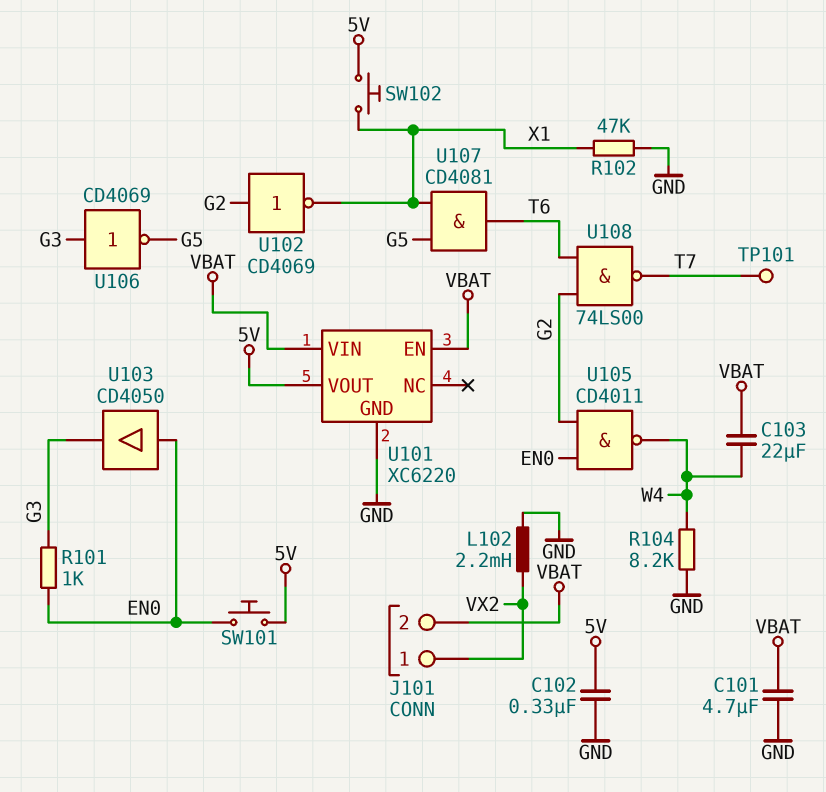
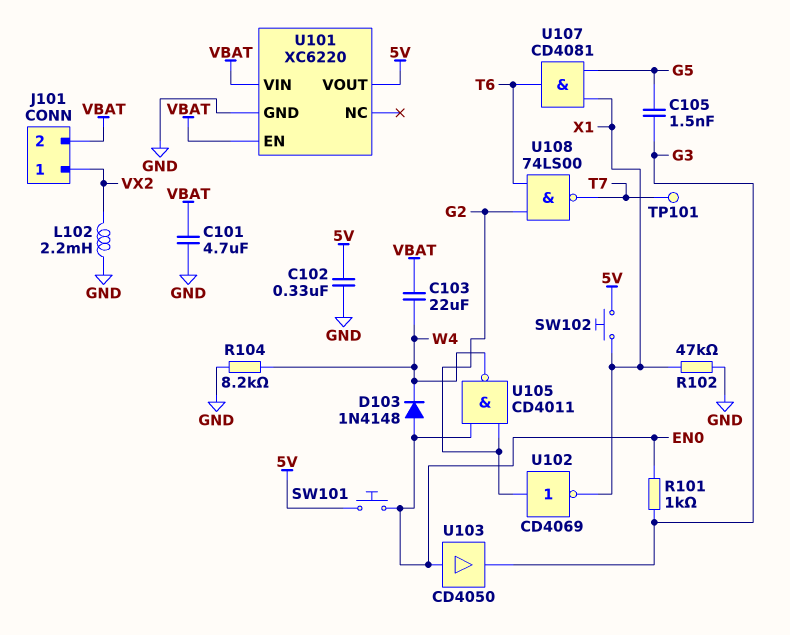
C105: none -> 1.5nF (G3, G5)
D103: none -> diode 1N4148 (A EN0, K W4)
U106: NOT CD4069 (in G3, out G5) -> none

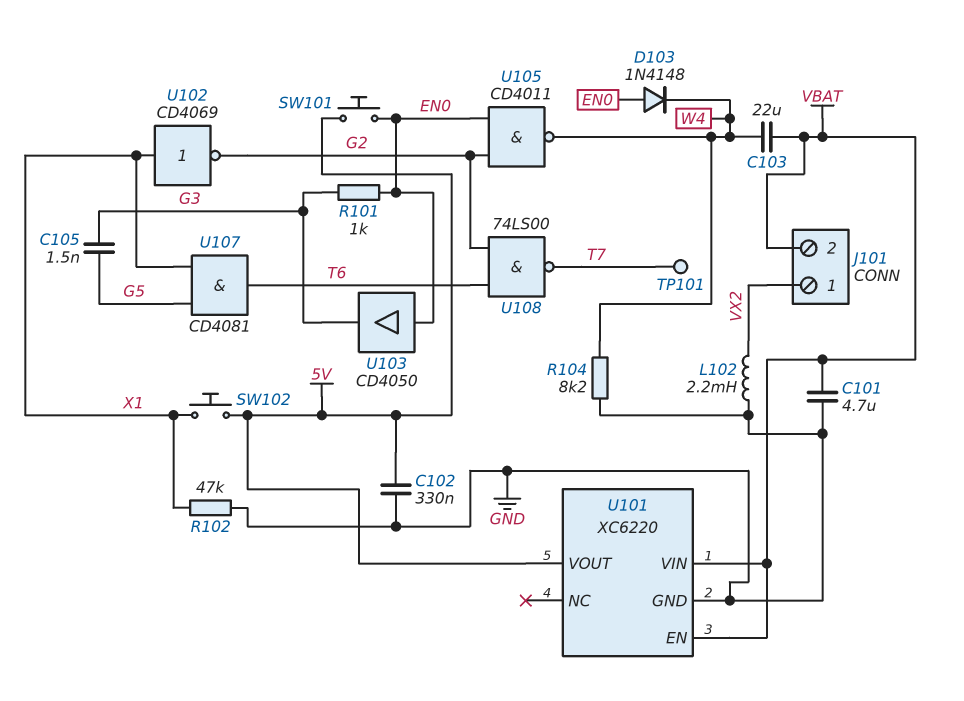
U102: NOT CD4069 (in G2, out X1) -> NOT CD4069 (in X1, out G2)

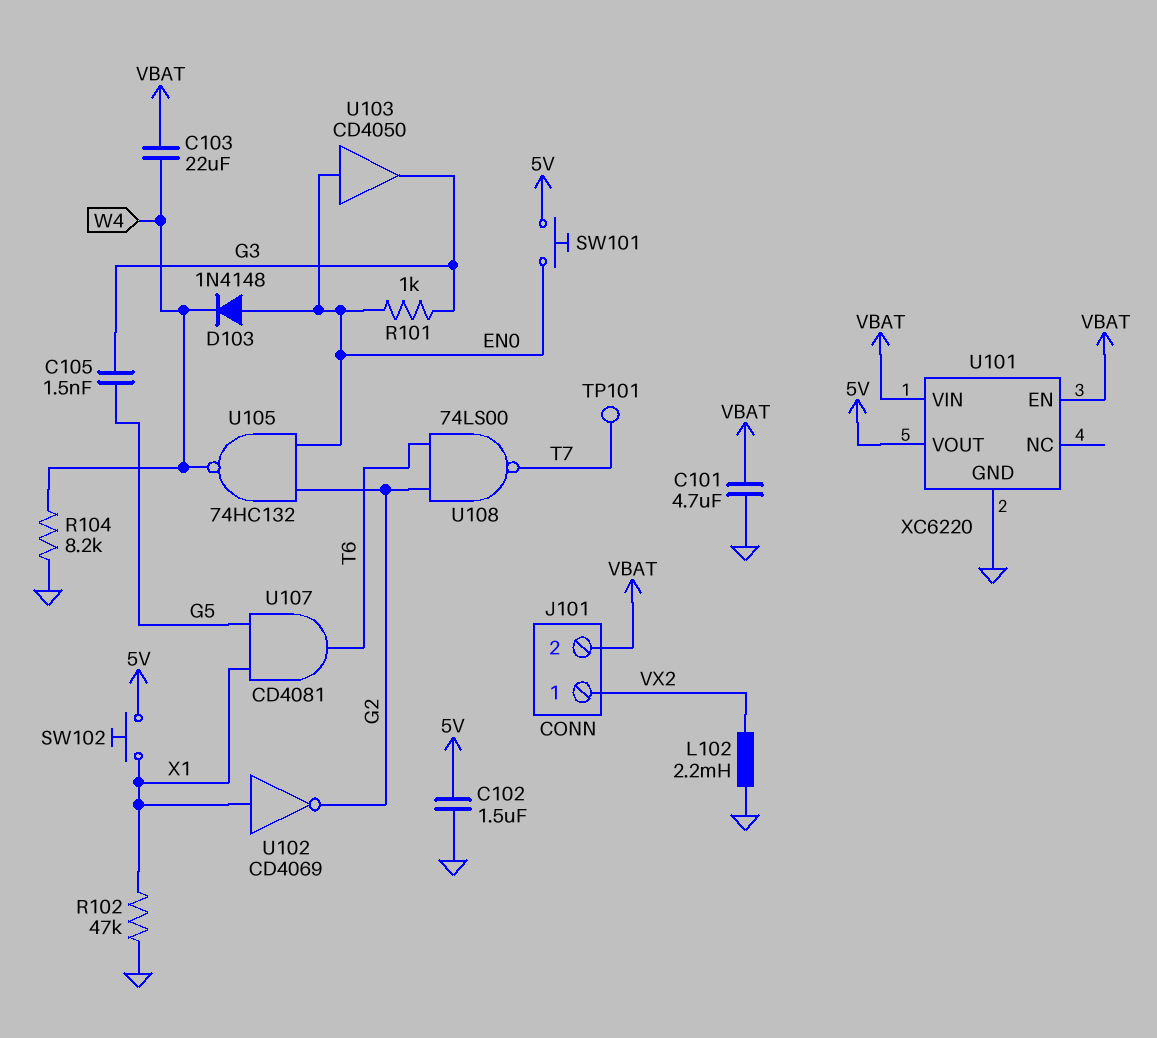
C102: 330nF (5V, GND) -> 1.5uF (5V, GND)
U105: NAND CD4011 (in EN0, in G2, out W4) -> NAND 74HC132 (in EN0, in G2, out W4)

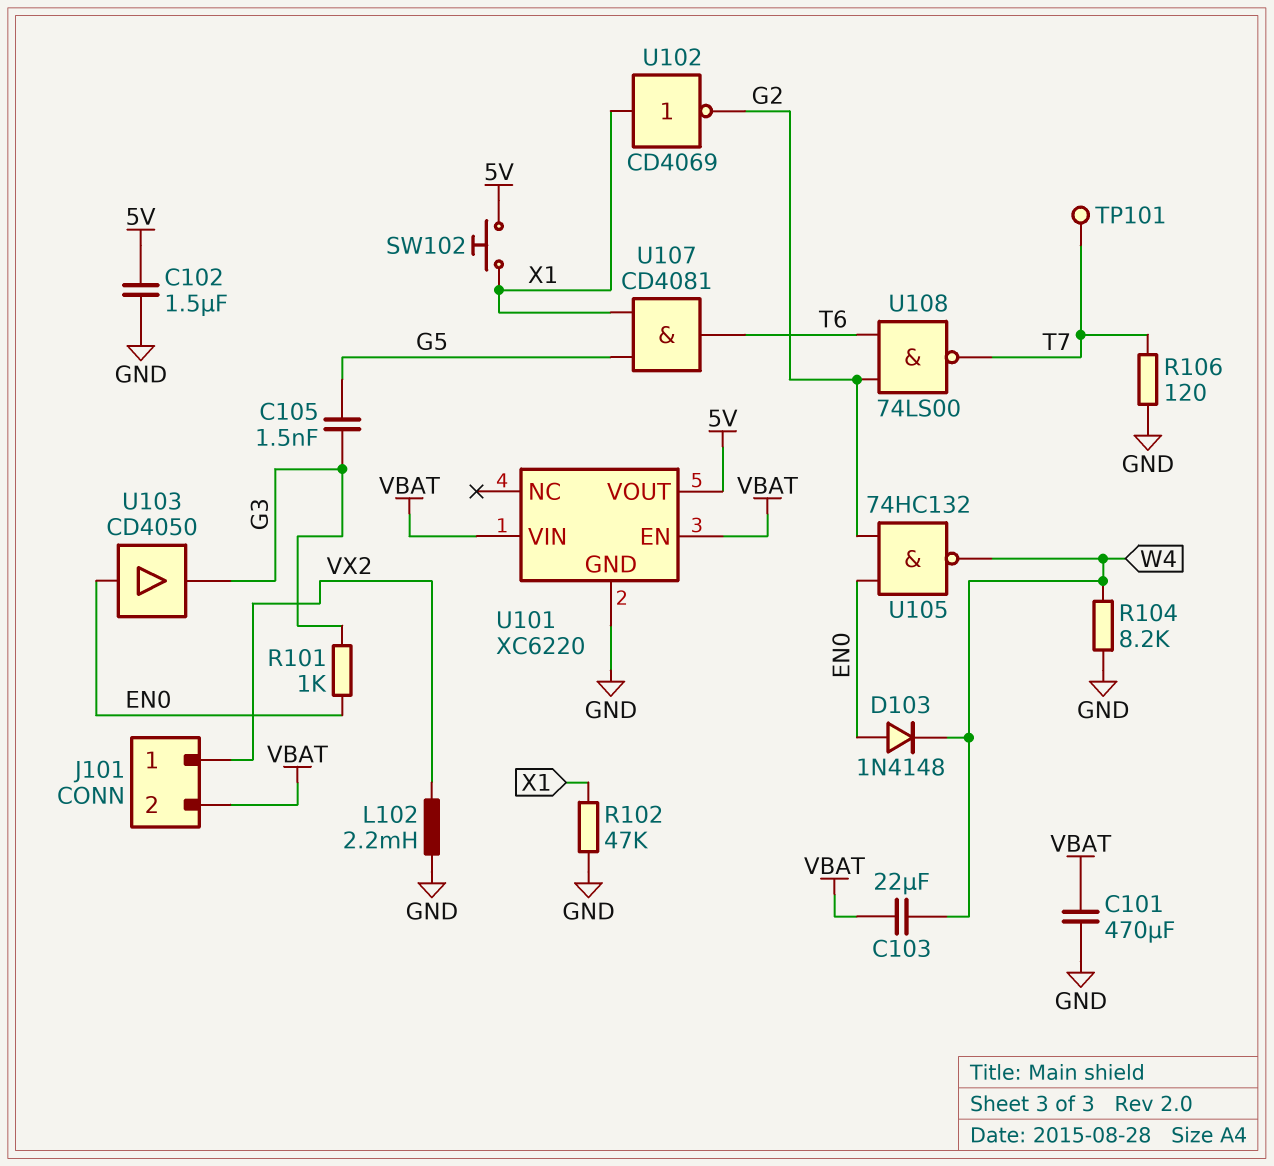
C101: 4.7uF (GND, VBAT) -> 470uF (GND, VBAT)
R106: none -> 120 (GND, T7)
SW101: button (5V, EN0) -> none

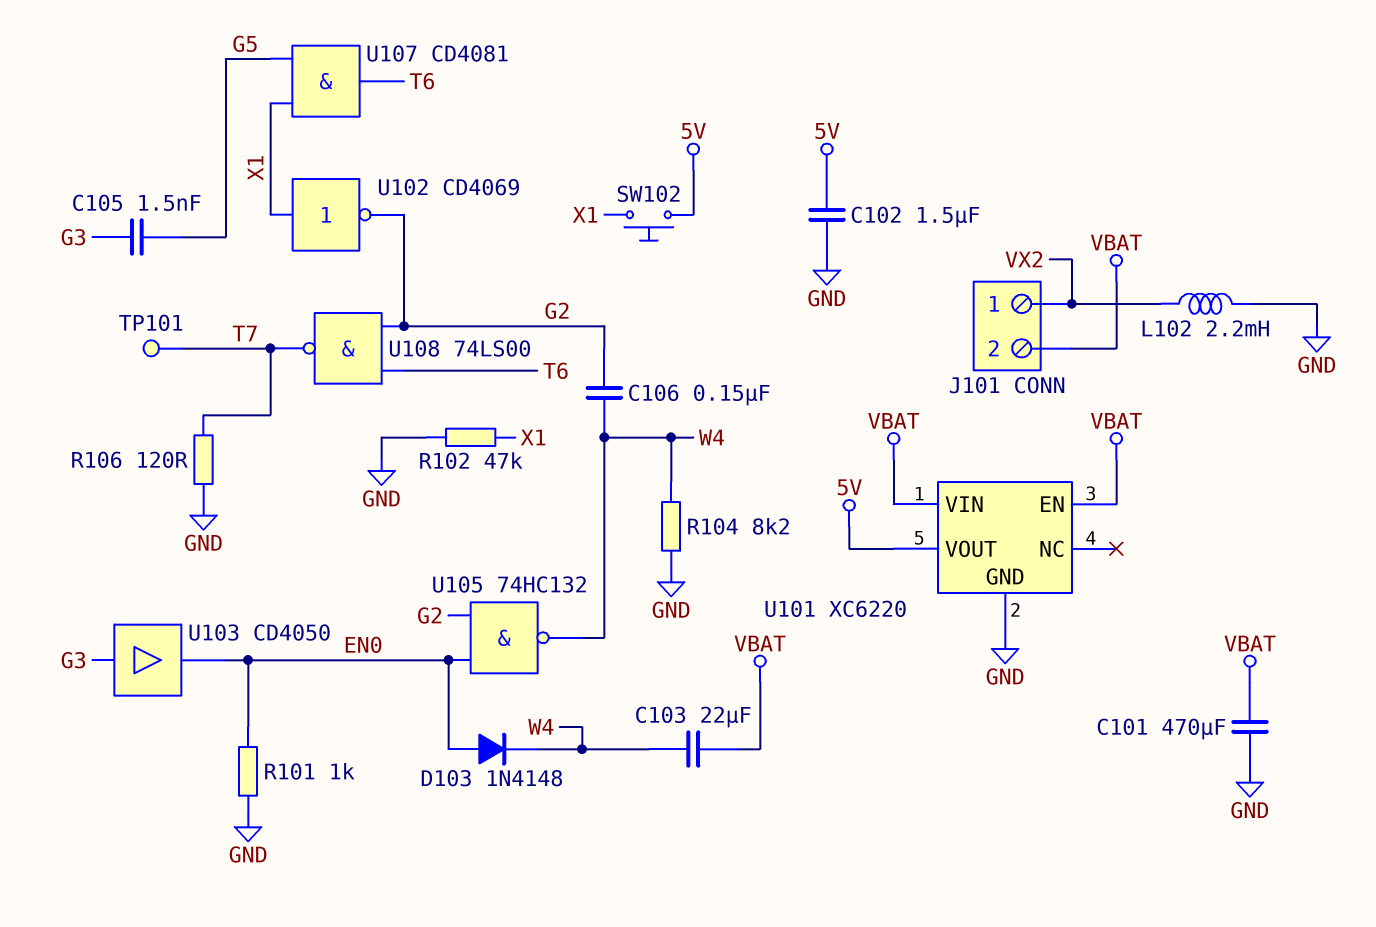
C106: none -> 150nF (G2, W4)
R101: 1k (EN0, G3) -> 1k (EN0, GND)
U103: buffer CD4050 (in EN0, out G3) -> buffer CD4050 (in G3, out EN0)

